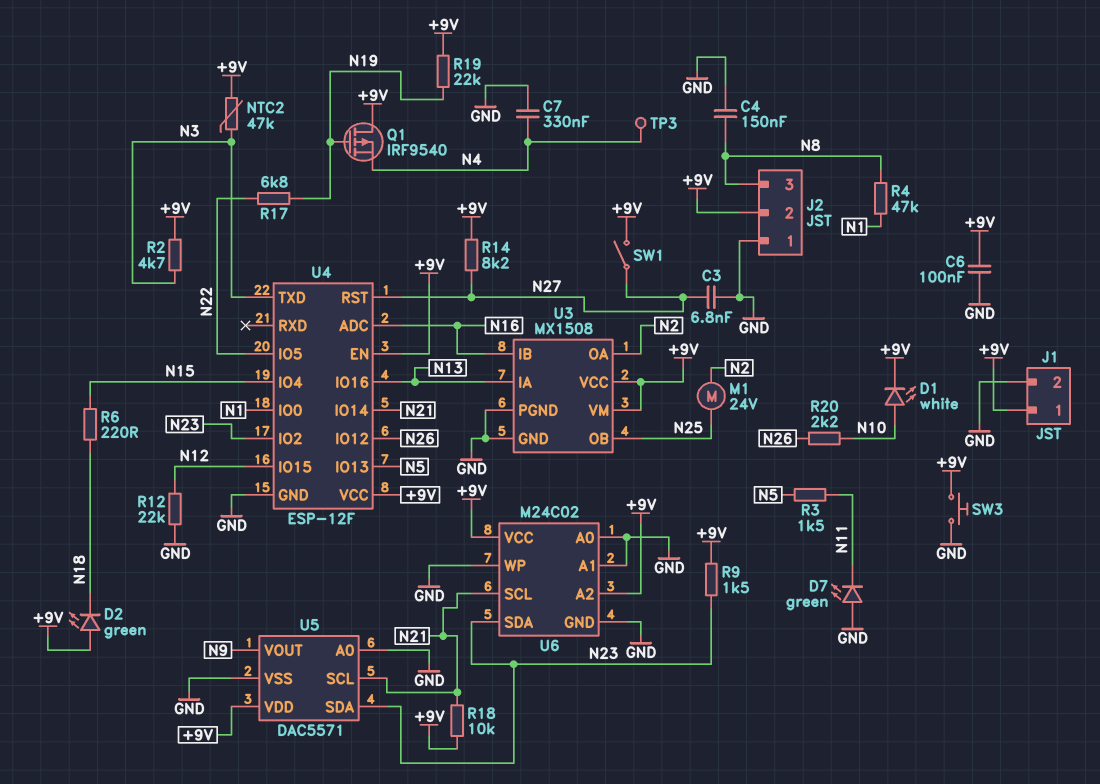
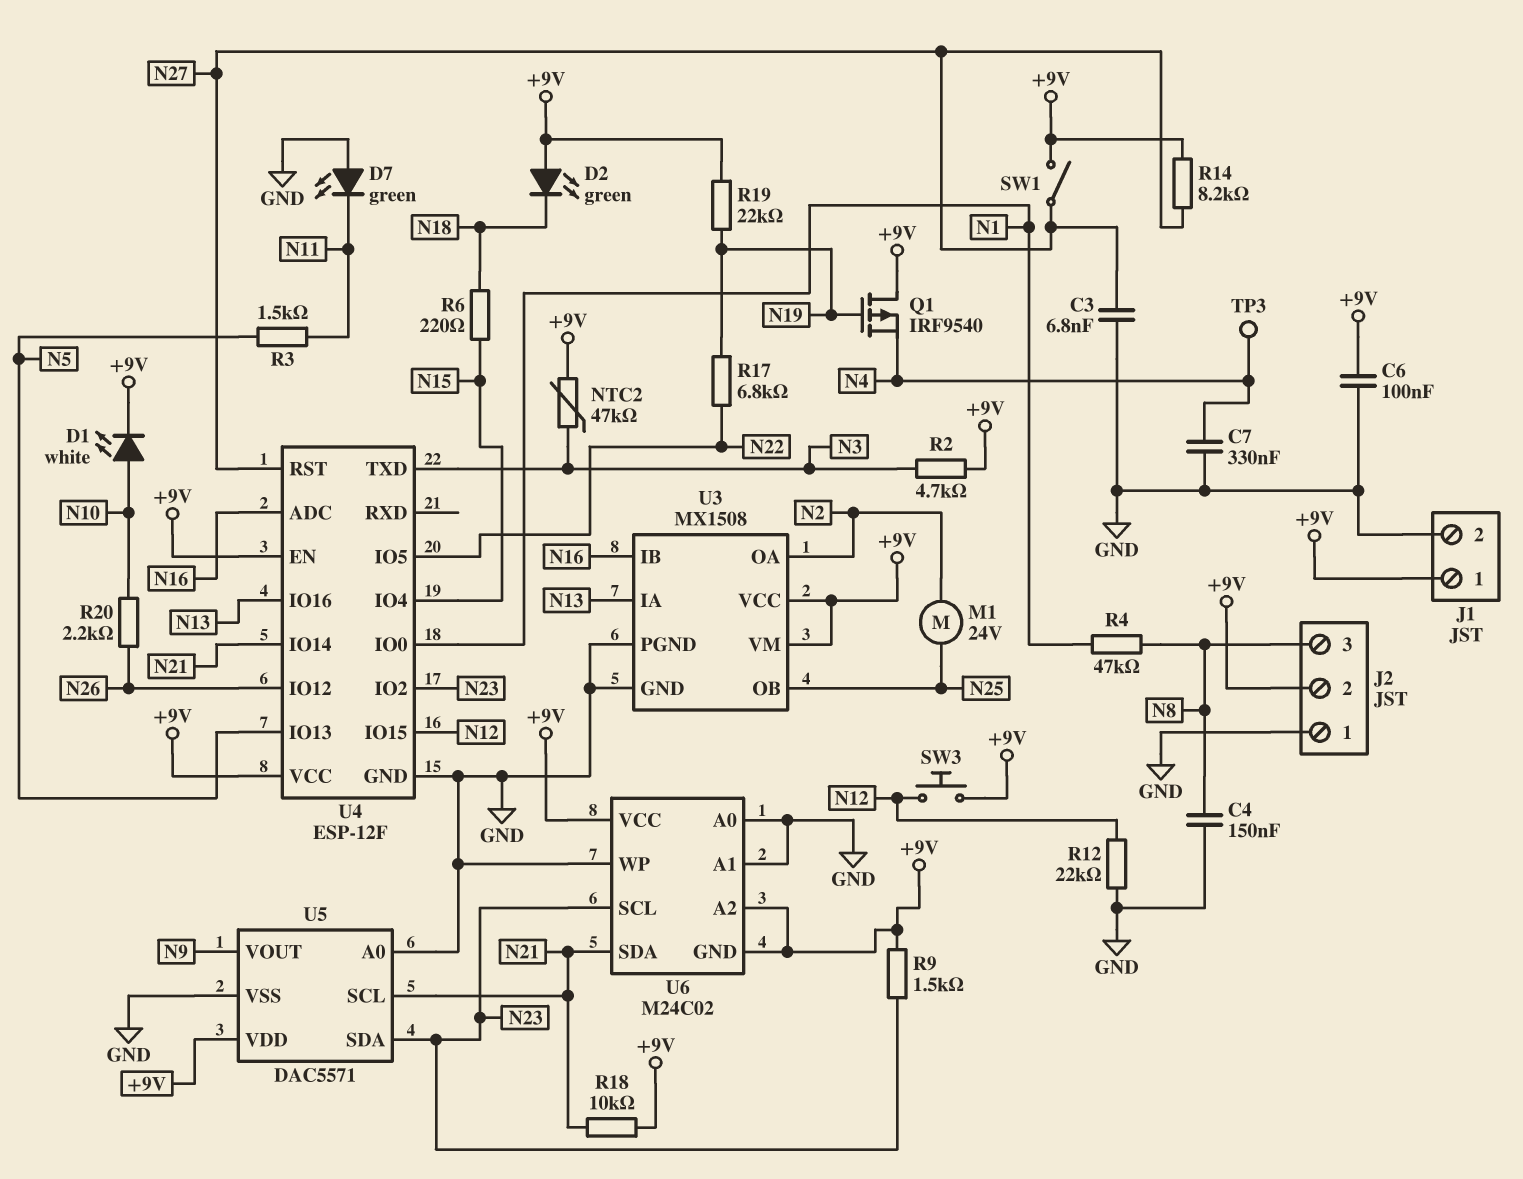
SW3: button (+9V, GND) -> button (+9V, N12)
U6 pin GND: GND -> +9V
U6 pin SCL: N21 -> N23
U6 pin SDA: N23 -> N21

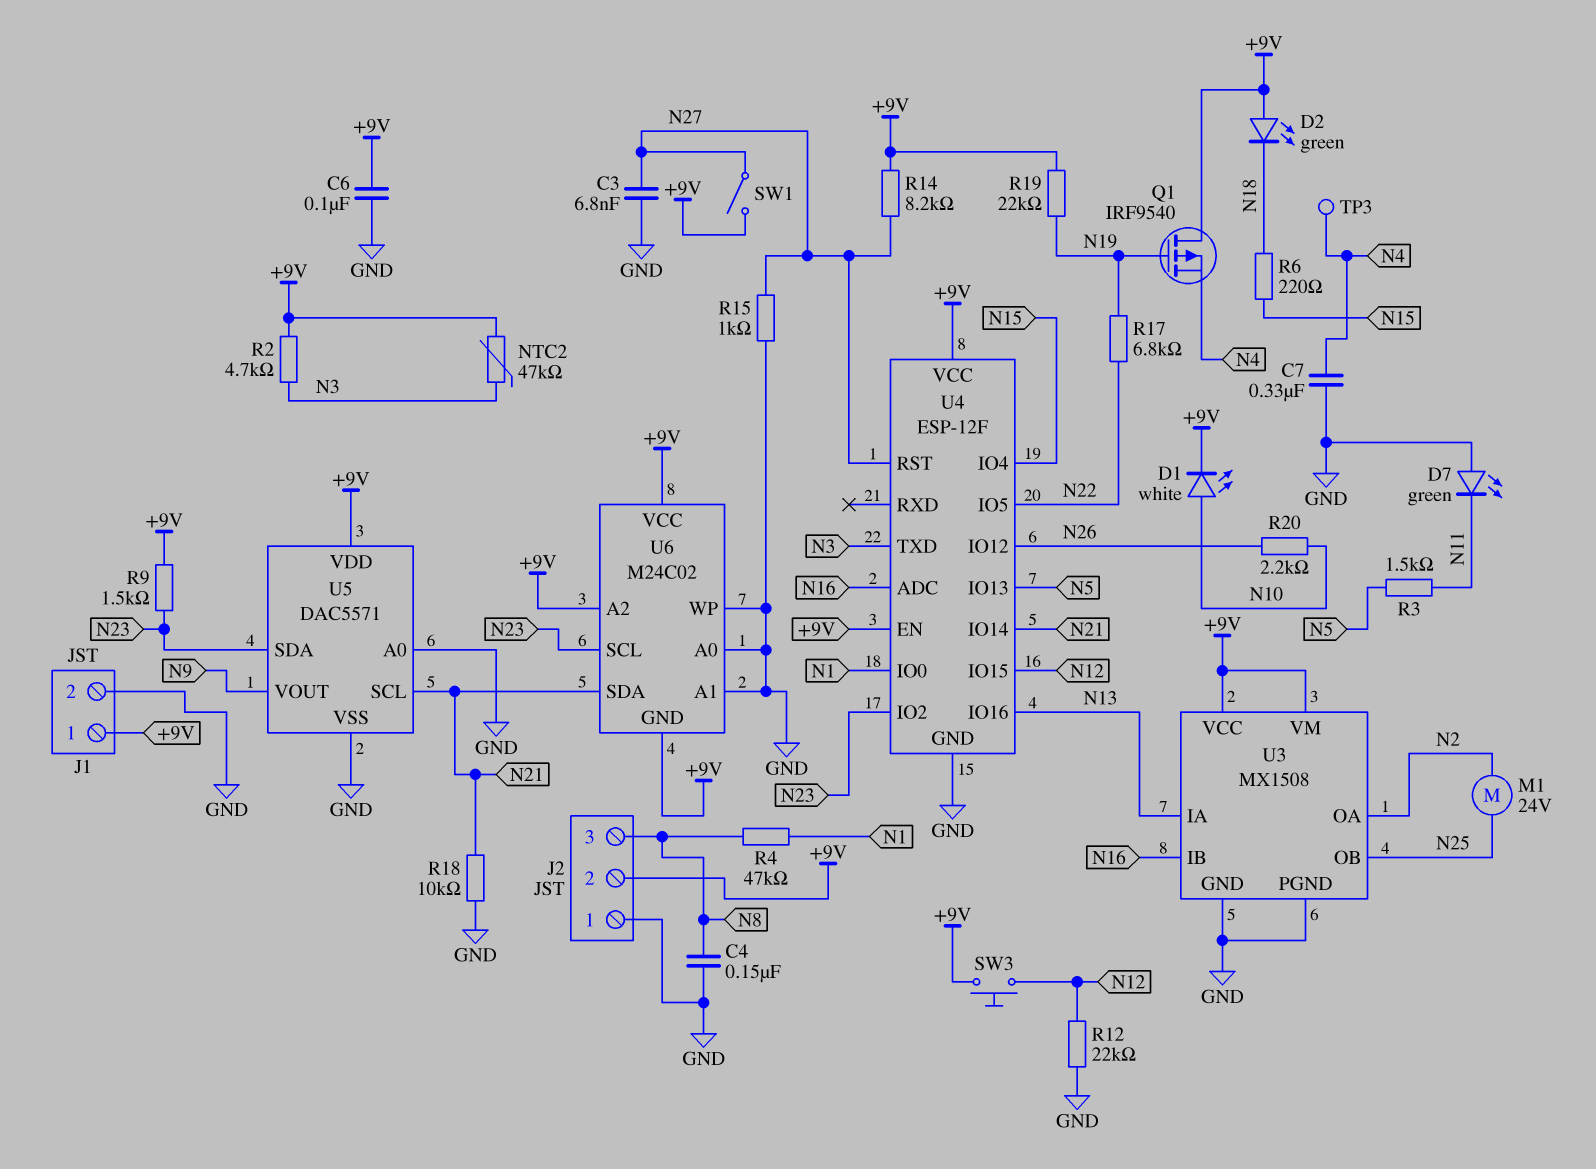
R15: none -> 1k (GND, N27)
R18: 10k (+9V, N21) -> 10k (GND, N21)

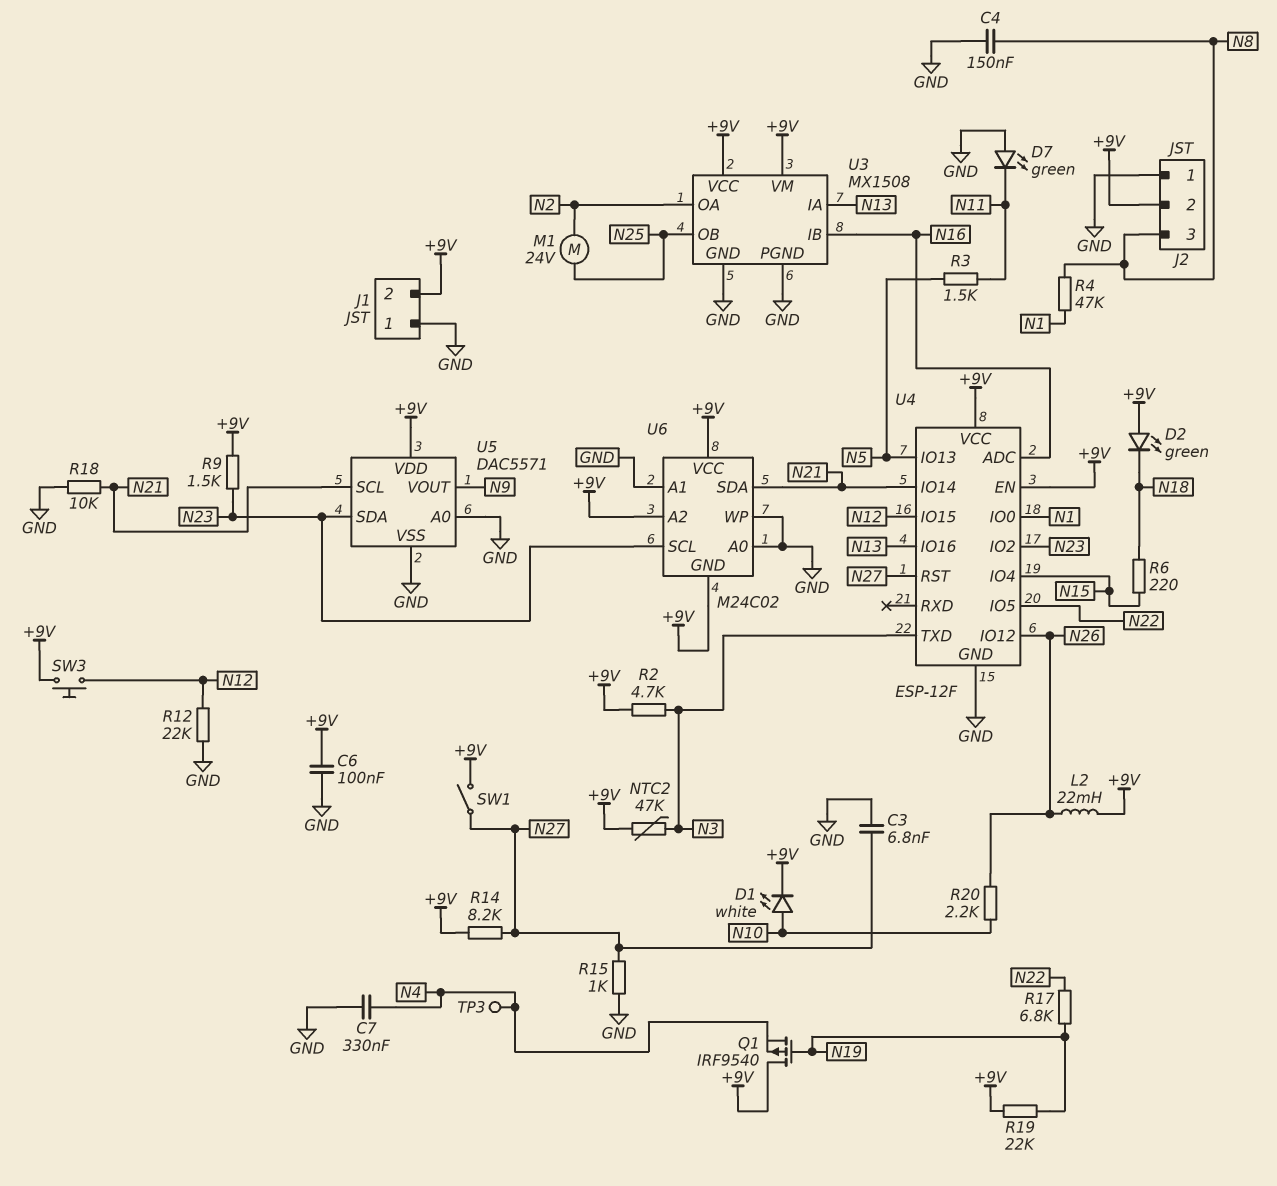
J1 pin 1: +9V -> GND
J1 pin 2: GND -> +9V
L2: none -> 22mH (+9V, N26)

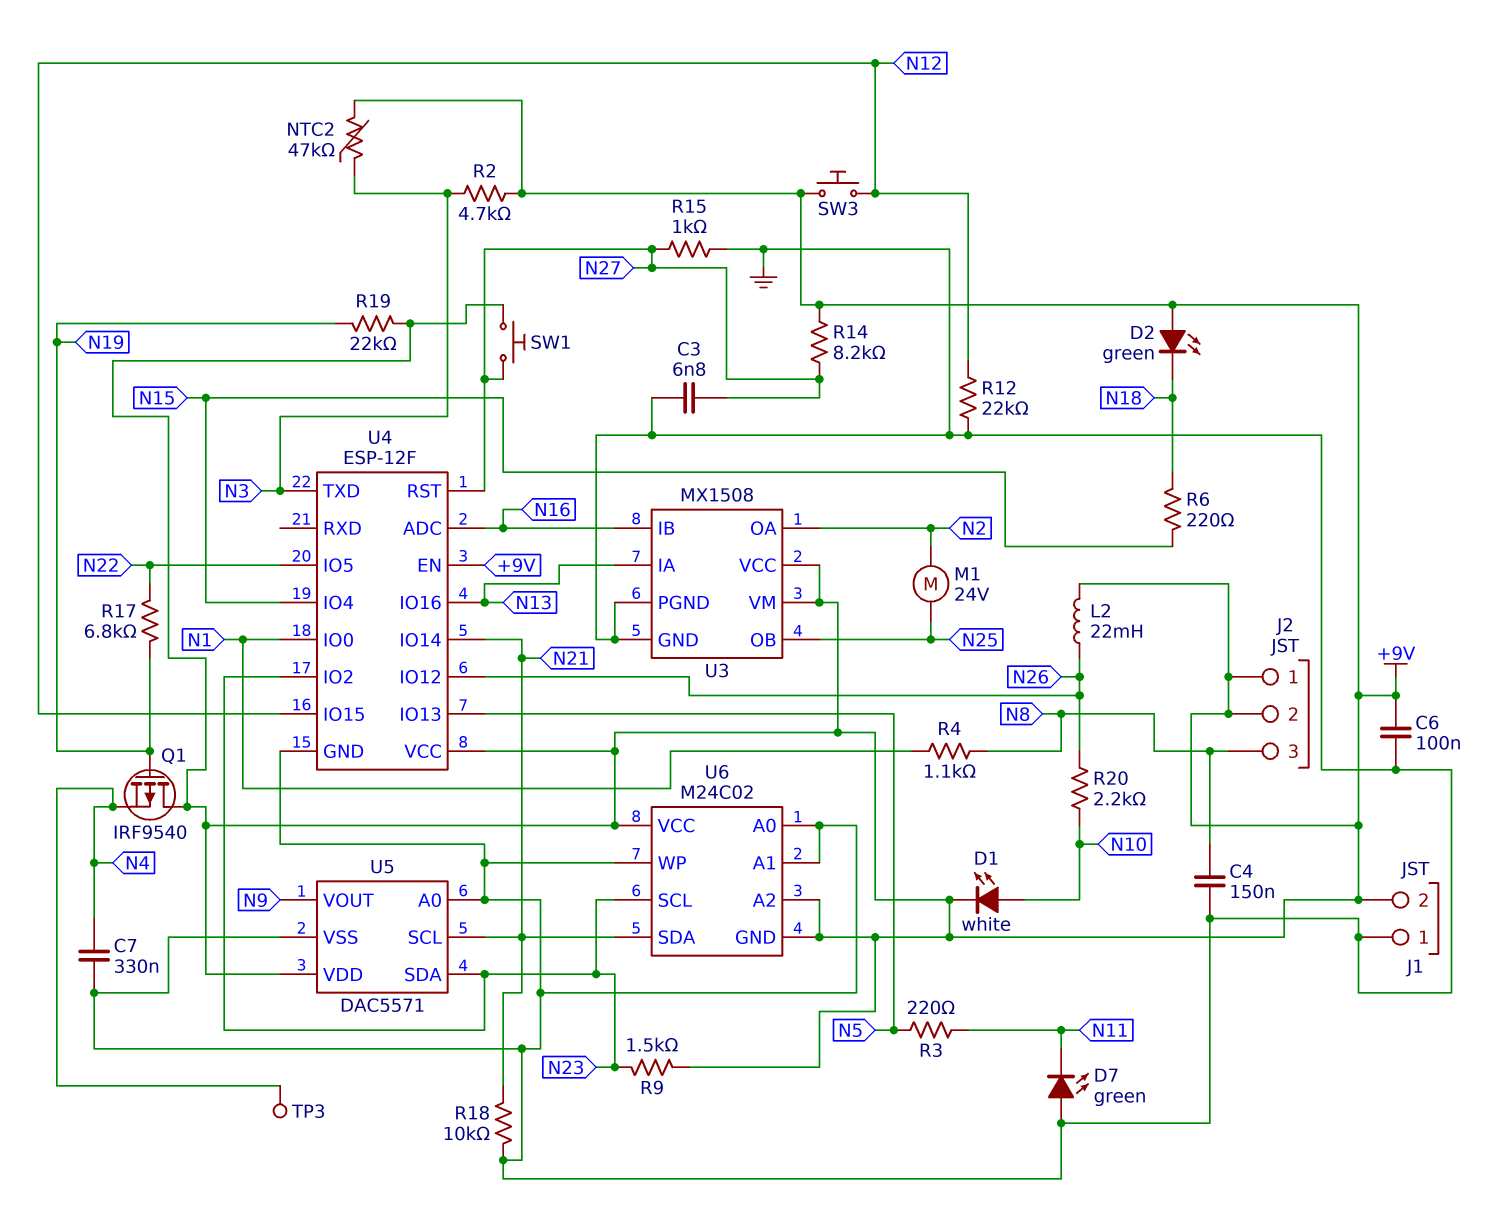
J2 pin 1: GND -> +9V
R3: 1.5k (N5, N11) -> 220 (N5, N11)
R4: 47k (N1, N8) -> 1.1k (N1, N8)
SW1: switch (+9V, N27) -> button (+9V, N27)

